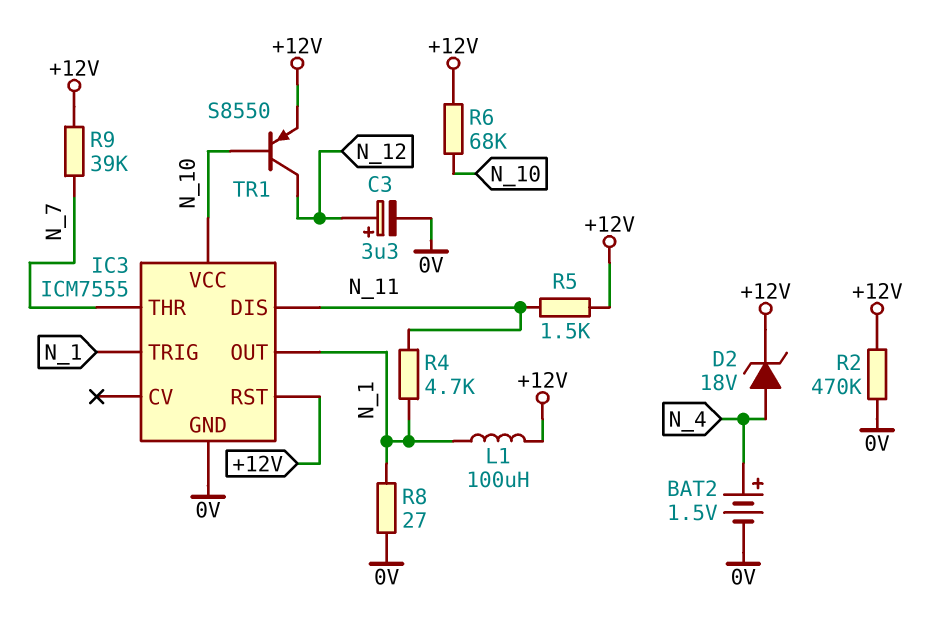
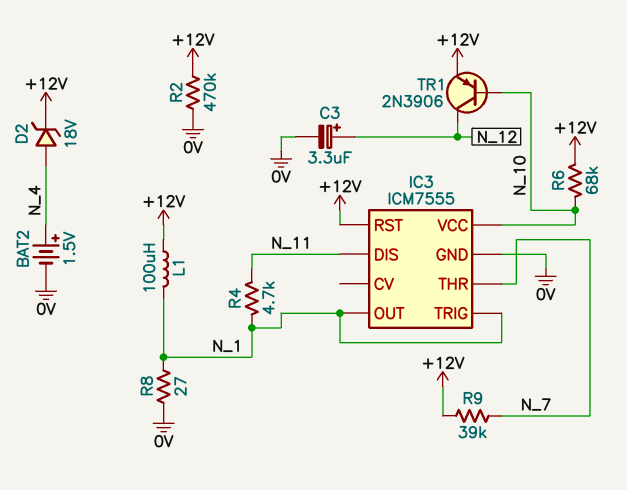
R5: 1.5k (+12V, N_11) -> none
TR1: PNP S8550 (B N_10, C N_12, E +12V) -> PNP 2N3906 (B N_10, C N_12, E +12V)

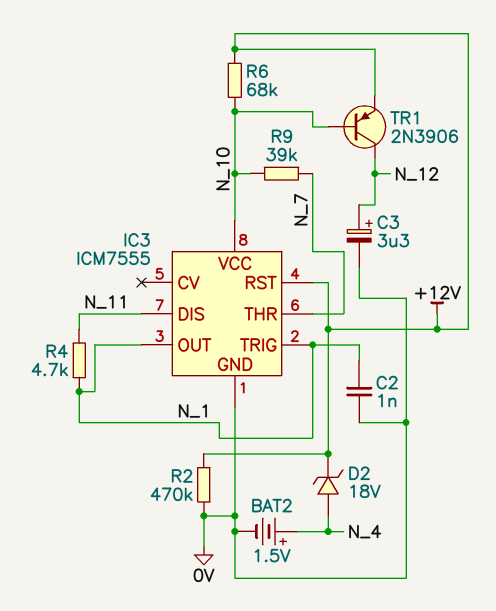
C2: none -> 1nF (0V, N_1)
L1: 100uH (+12V, N_1) -> none
R8: 27 (0V, N_1) -> none
R9: 39k (+12V, N_7) -> 39k (N_7, N_10)

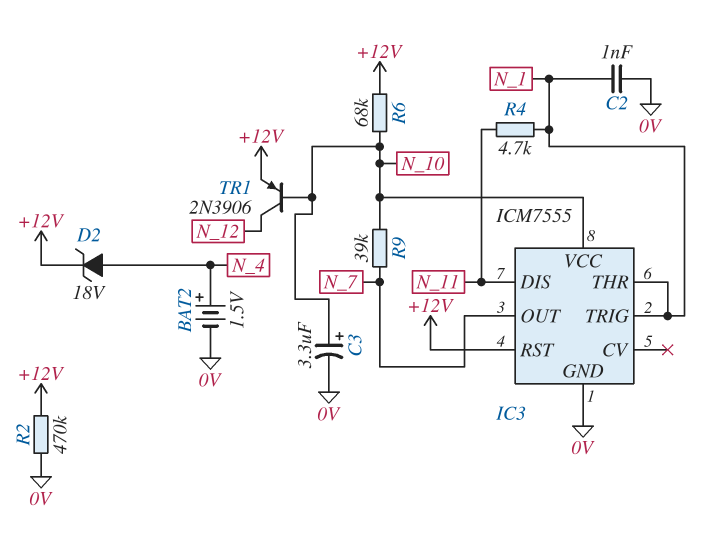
C3: 3.3uF (plus N_12, minus 0V) -> 3.3uF (plus N_10, minus 0V)
IC3 pin OUT: N_1 -> N_7
IC3 pin THR: N_7 -> N_1

